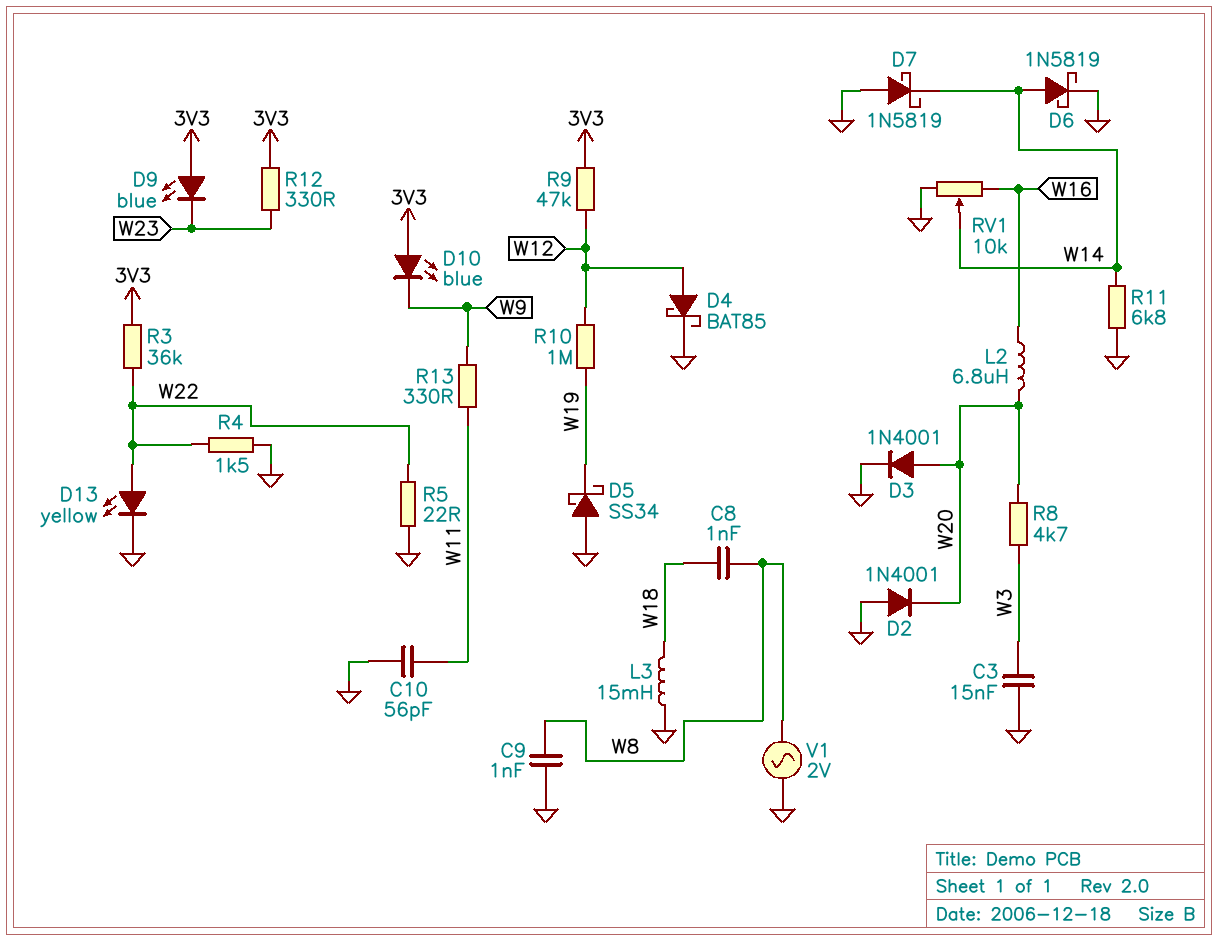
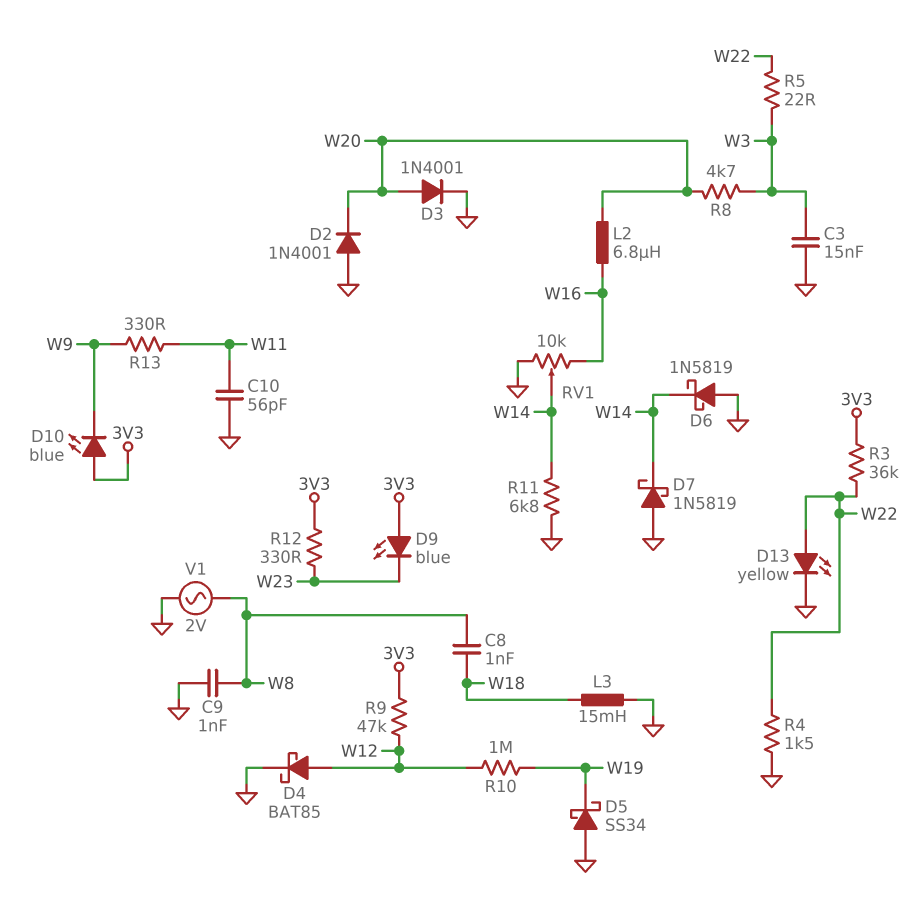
D6: schottky 1N5819 (A W14, K GND) -> schottky 1N5819 (A GND, K W14)
R5: 22 (GND, W22) -> 22 (W3, W22)

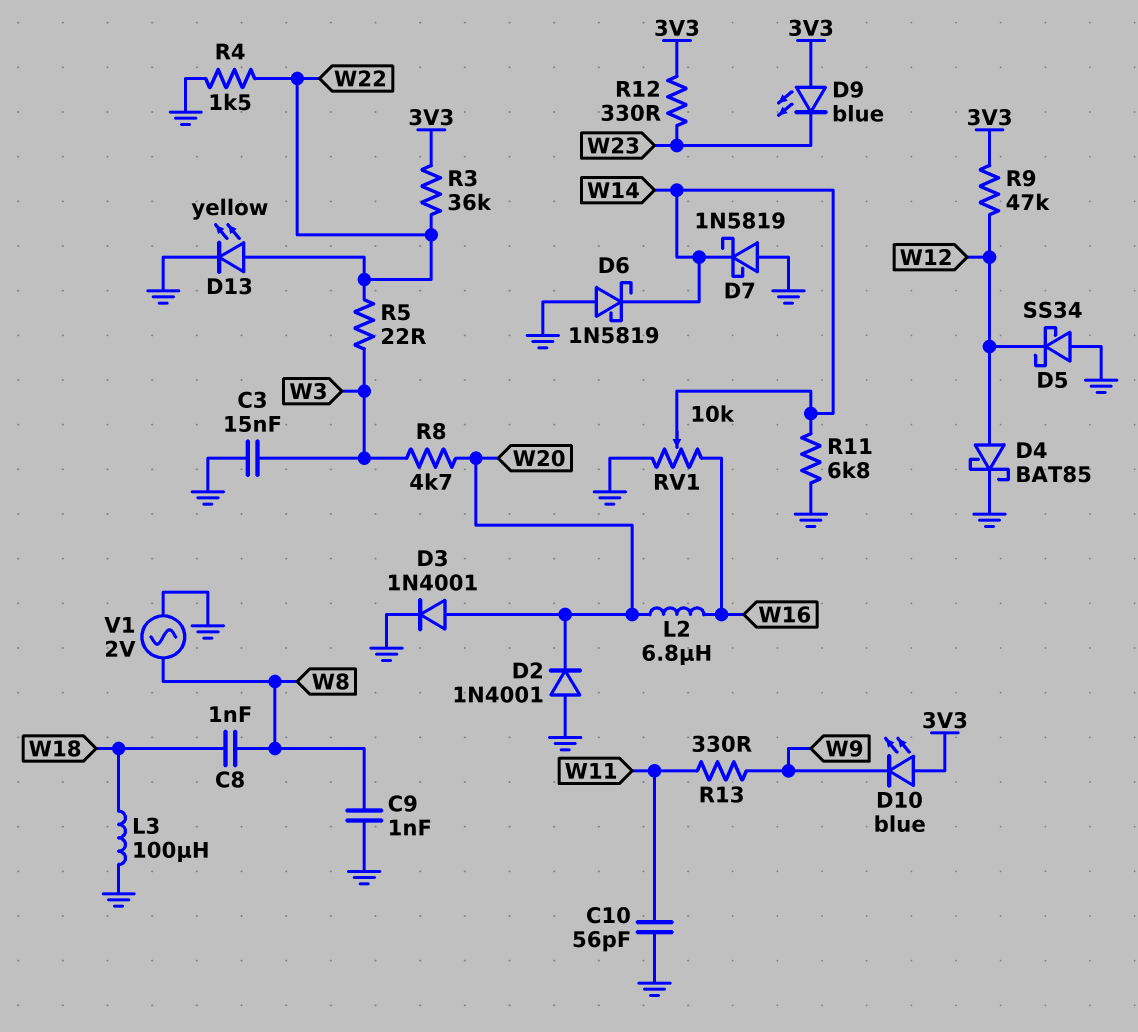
D5: schottky SS34 (A GND, K W19) -> schottky SS34 (A GND, K W12)
L3: 15mH (GND, W18) -> 100uH (GND, W18)
R10: 1M (W12, W19) -> none

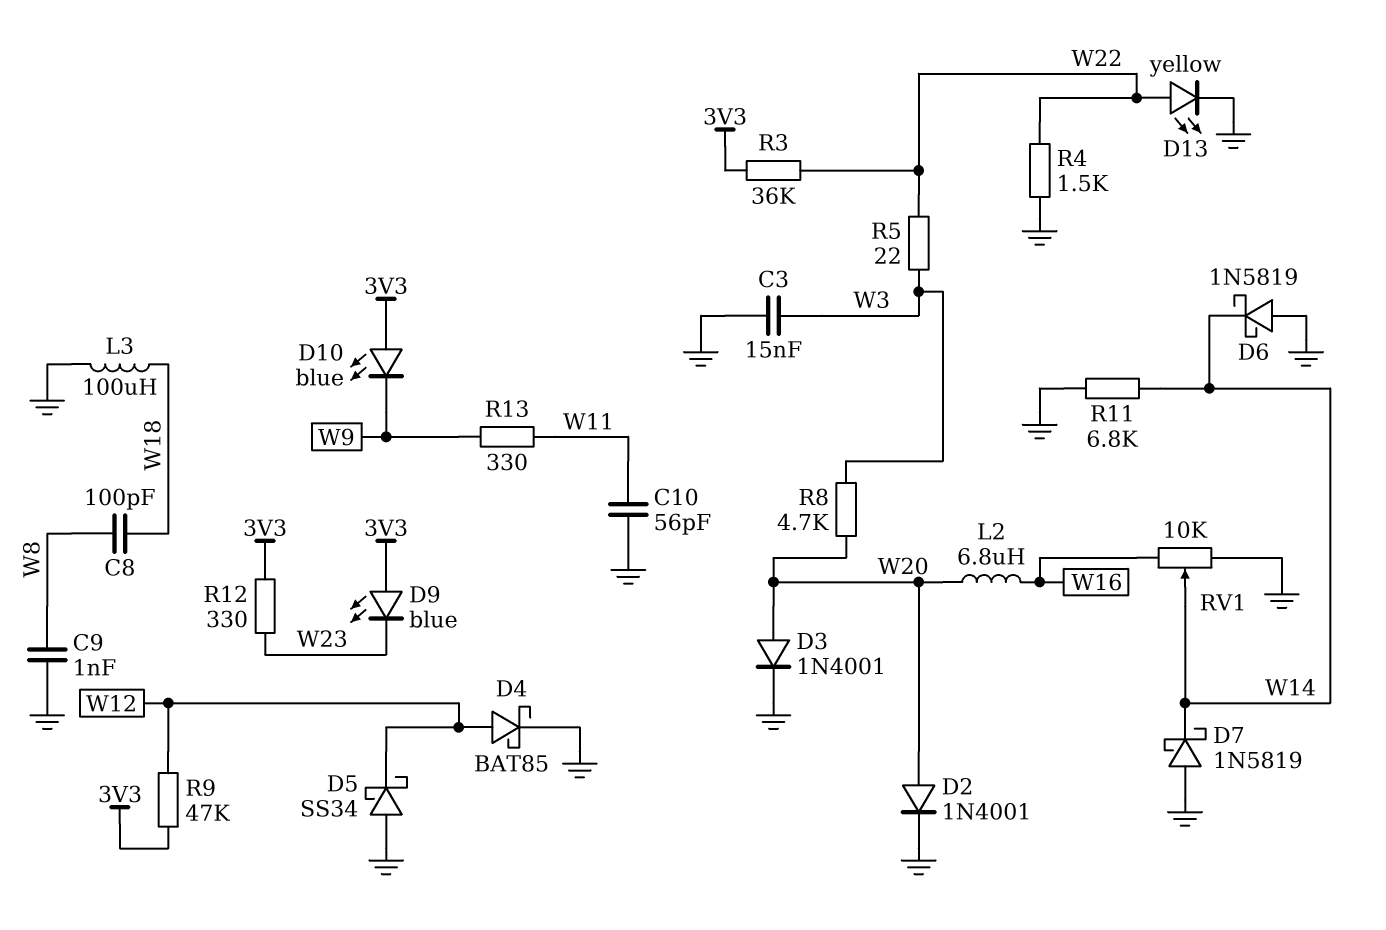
C8: 1nF (W8, W18) -> 100pF (W8, W18)
D2: diode 1N4001 (A GND, K W20) -> diode 1N4001 (A W20, K GND)
V1: AC 2V (GND, W8) -> none

